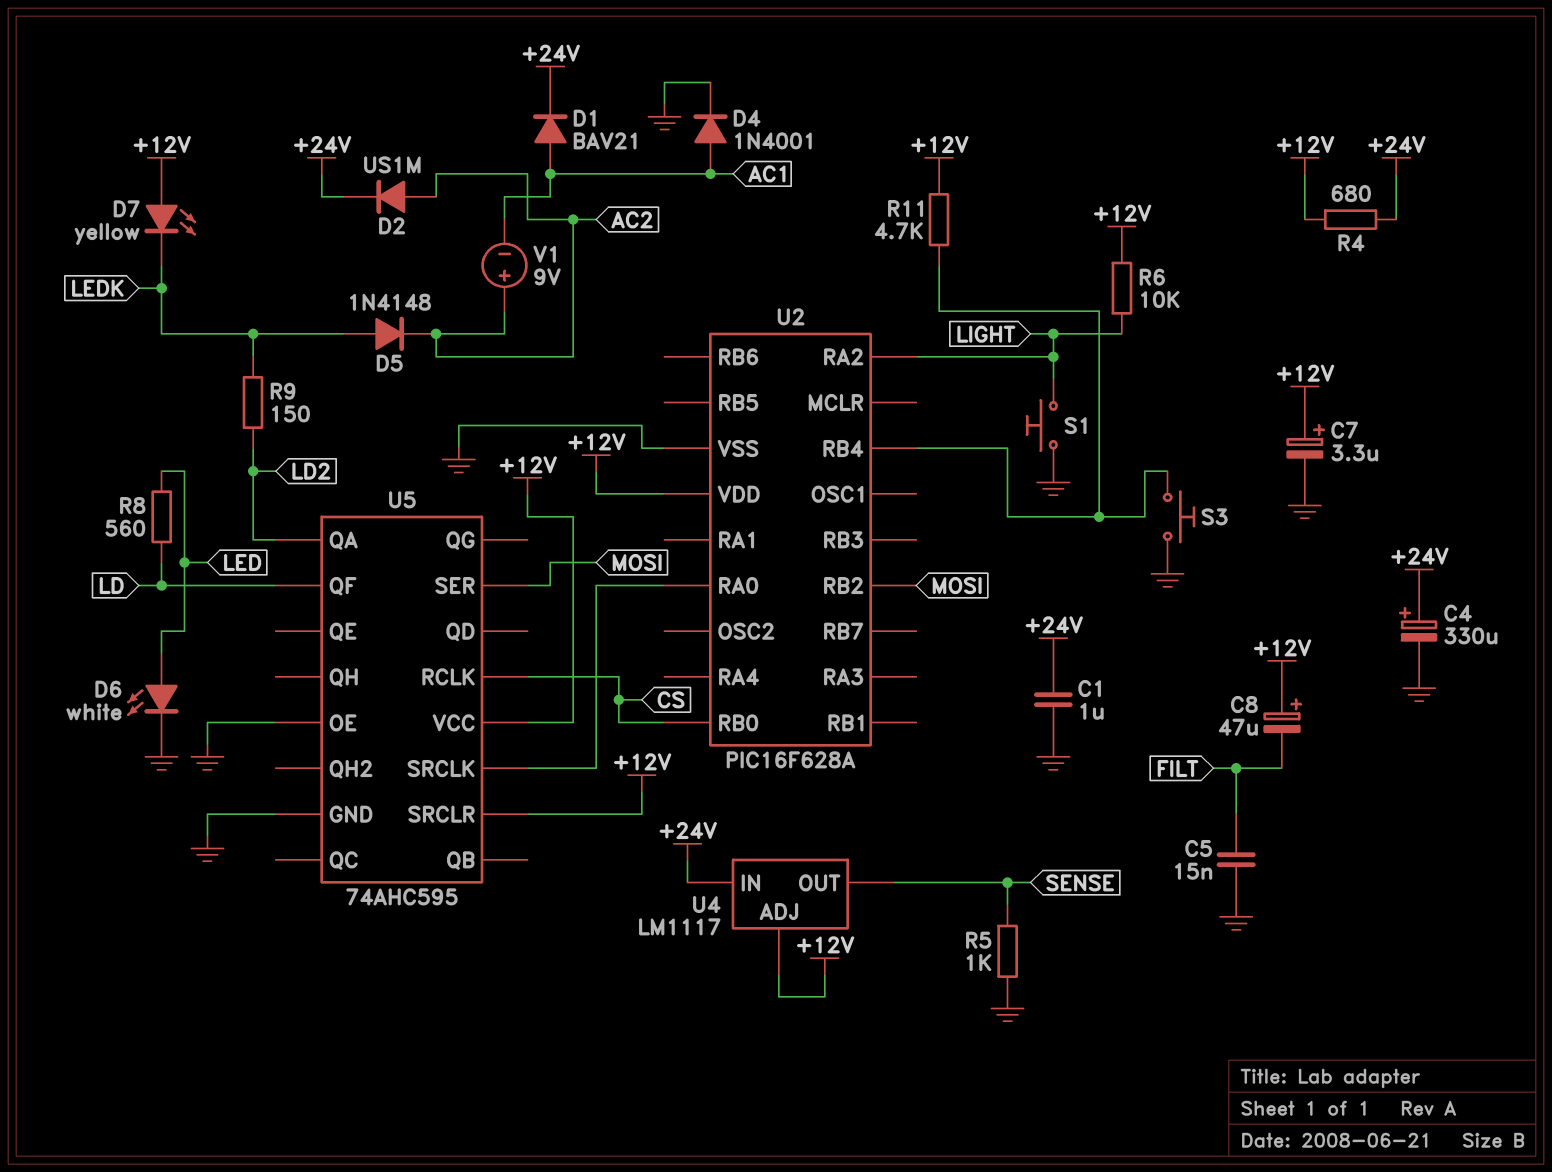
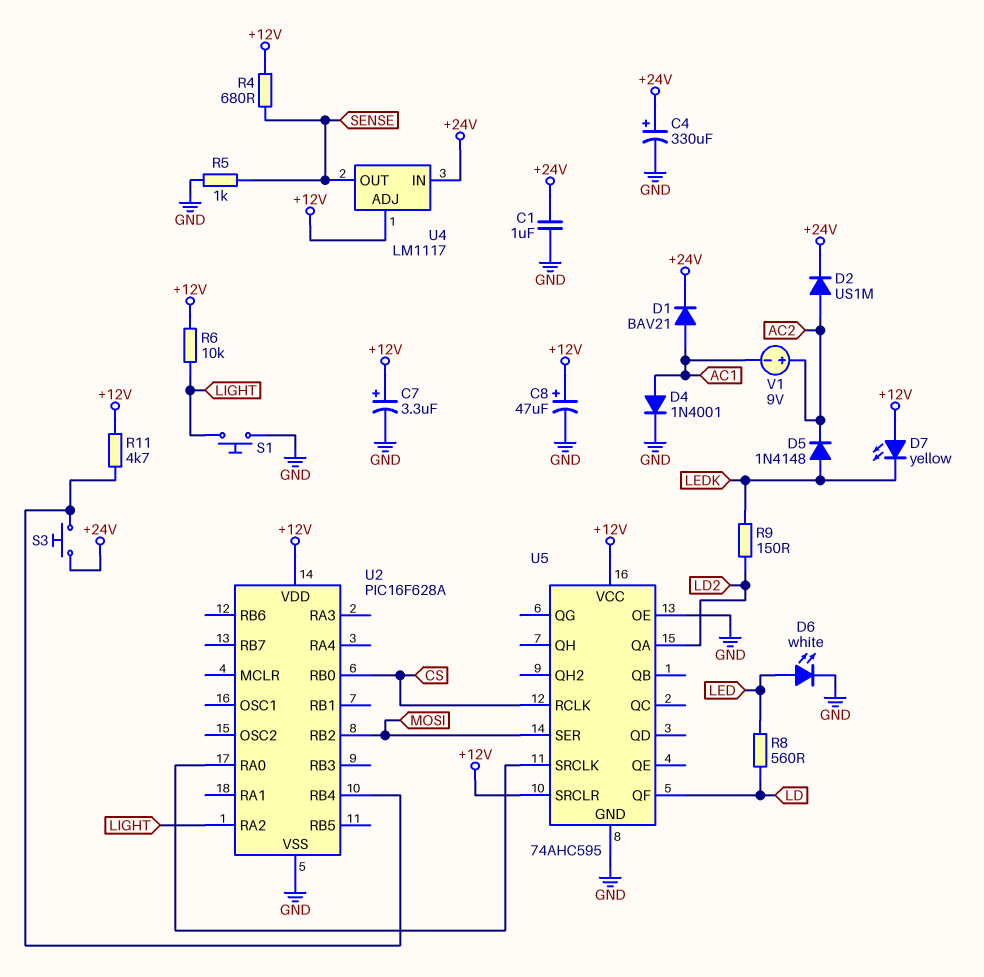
C5: 15nF (FILT, GND) -> none
C8: 47uF (plus +12V, minus FILT) -> 47uF (plus +12V, minus GND)
R4: 680 (+12V, +24V) -> 680 (+12V, SENSE)
S3: button (GND, U2/RB4) -> button (+24V, U2/RB4)

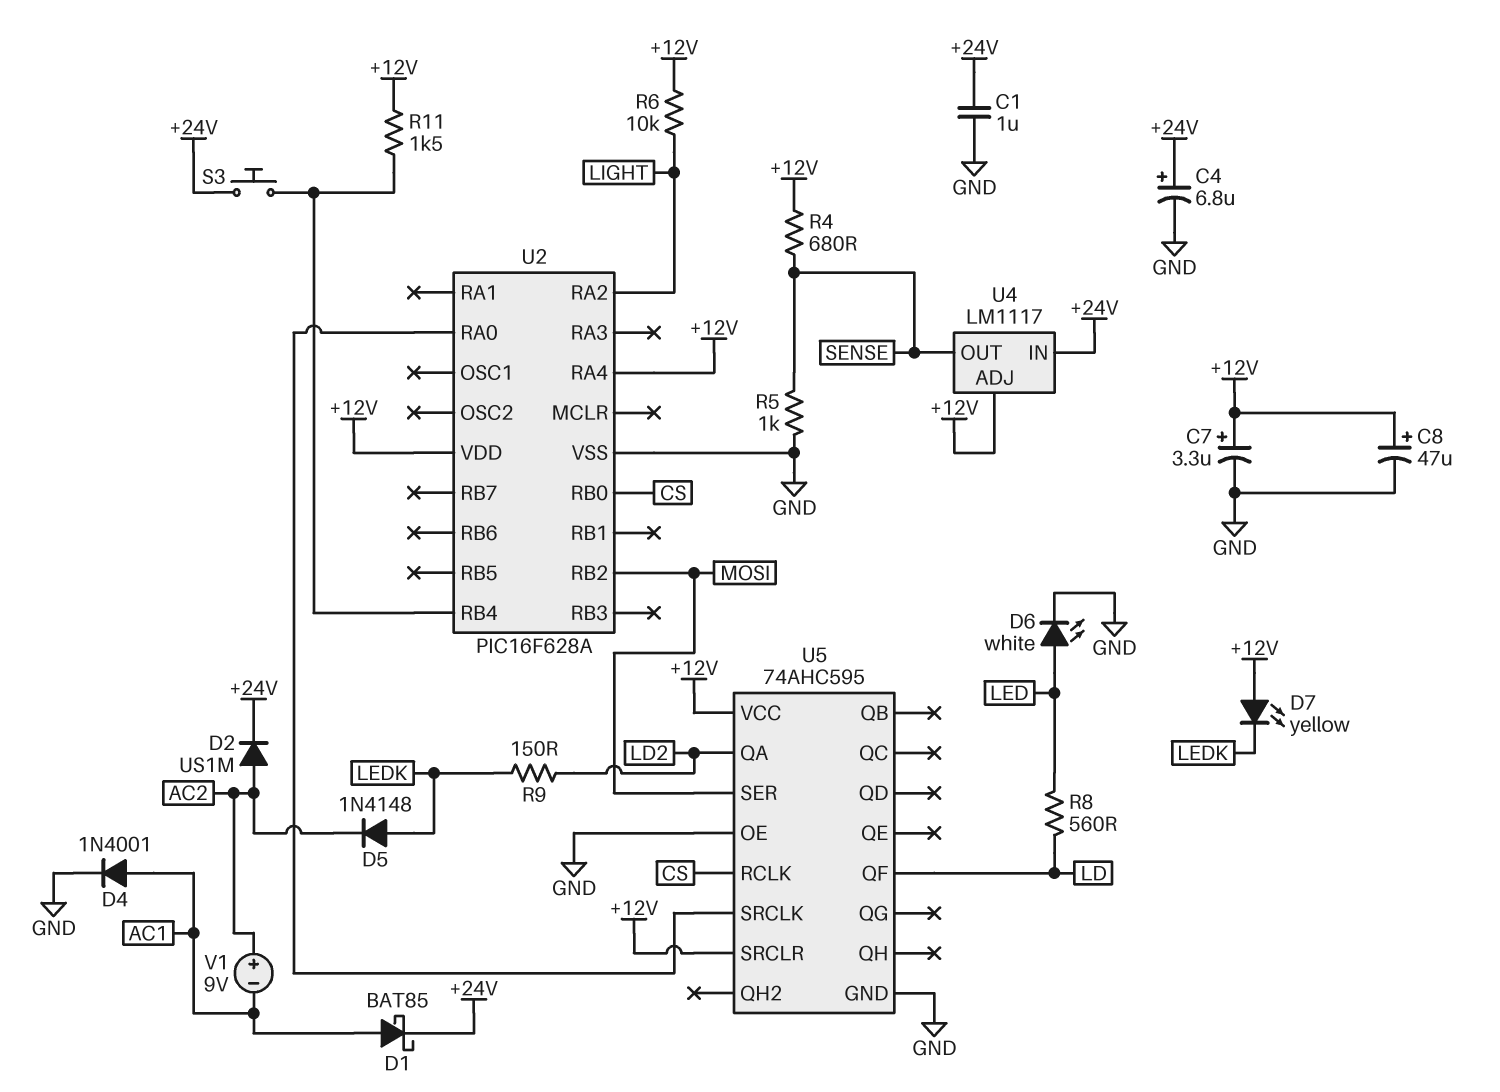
C4: 330uF (plus +24V, minus GND) -> 6.8uF (plus +24V, minus GND)
D1: diode BAV21 (A AC1, K +24V) -> schottky BAT85 (A AC1, K +24V)
R11: 4.7k (+12V, U2/RB4) -> 1.5k (+12V, U2/RB4)
S1: button (GND, LIGHT) -> none
U2 pin RA4: none -> +12V

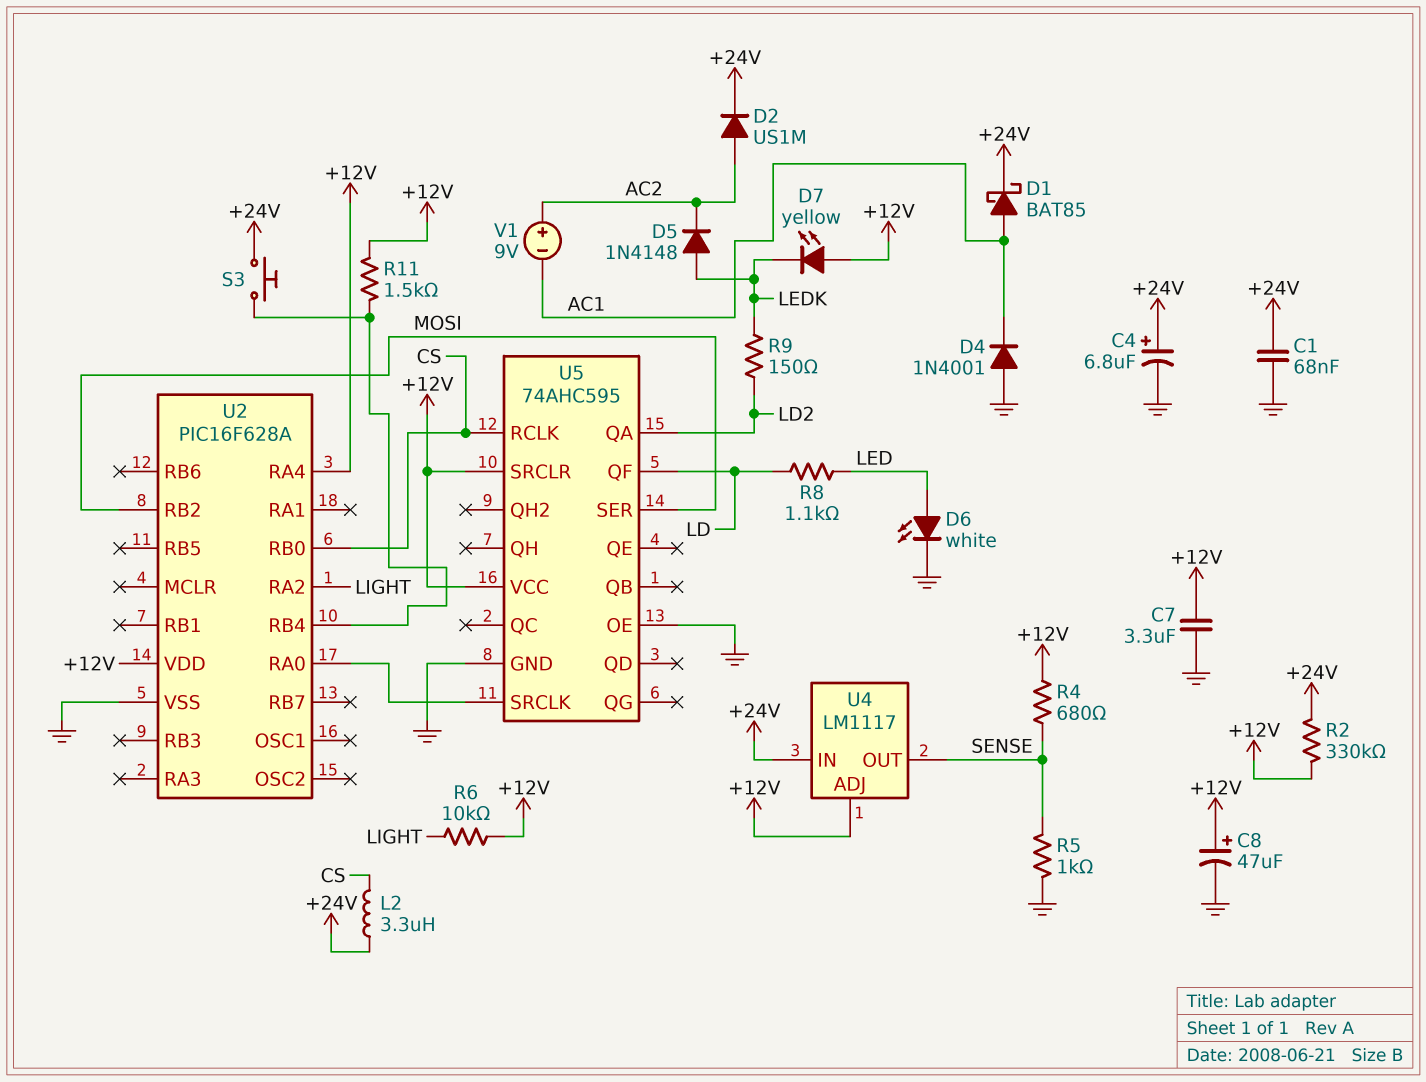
C1: 1uF (+24V, GND) -> 68nF (+24V, GND)
C7: 3.3uF (plus +12V, minus GND) -> 3.3uF (+12V, GND)
D4: diode 1N4001 (A AC1, K GND) -> diode 1N4001 (A GND, K AC1)
L2: none -> 3.3uH (+24V, CS)
R2: none -> 330k (+12V, +24V)
R8: 560 (LD, LED) -> 1.1k (LD, LED)

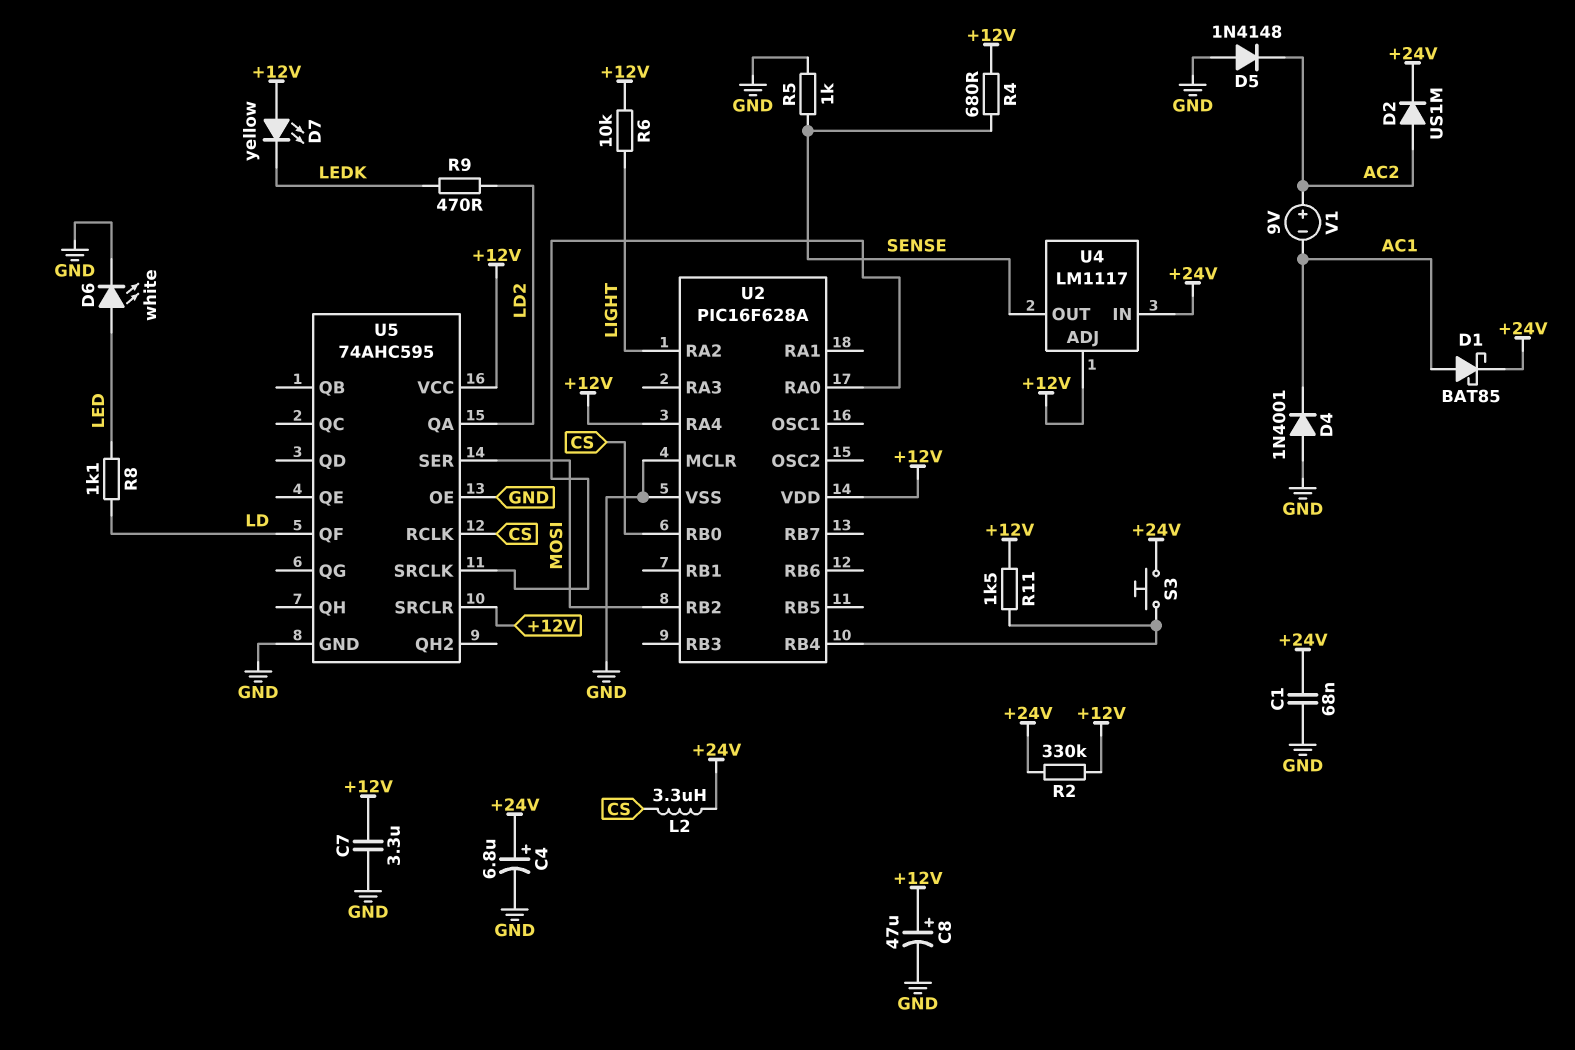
D5: diode 1N4148 (A LEDK, K AC2) -> diode 1N4148 (A GND, K AC2)
R9: 150 (LD2, LEDK) -> 470 (LD2, LEDK)
U2 pin MCLR: none -> GND

